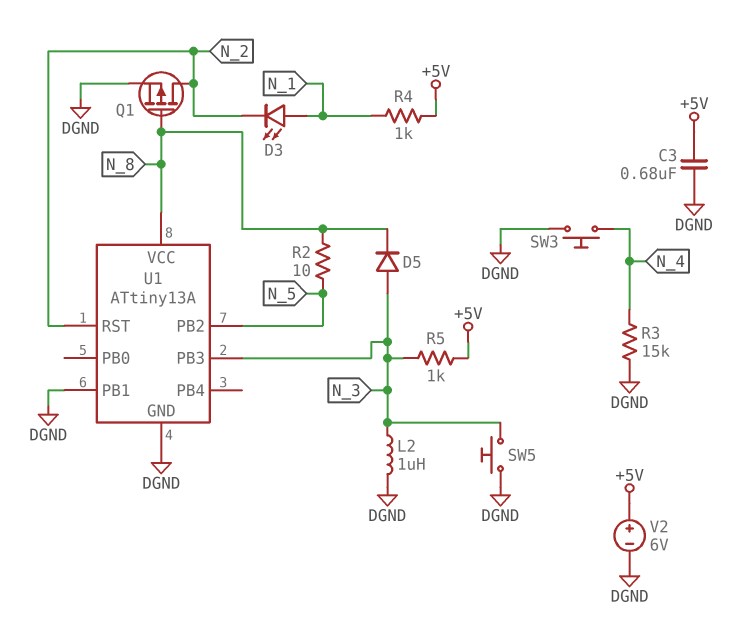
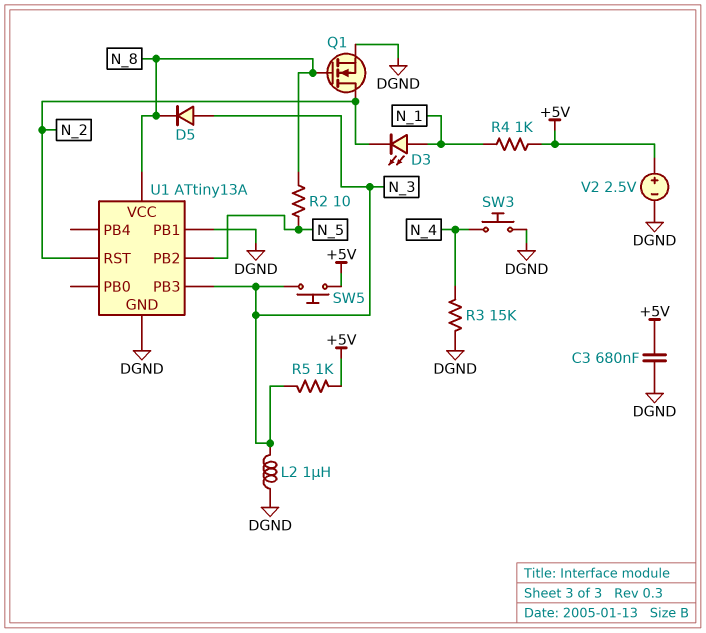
Q1: PMOS (G N_8, D N_2, S DGND) -> NMOS (G N_8, D N_2, S DGND)
SW5: button (DGND, N_3) -> button (+5V, N_3)
V2: 6V (plus +5V, minus DGND) -> 2.5V (plus +5V, minus DGND)

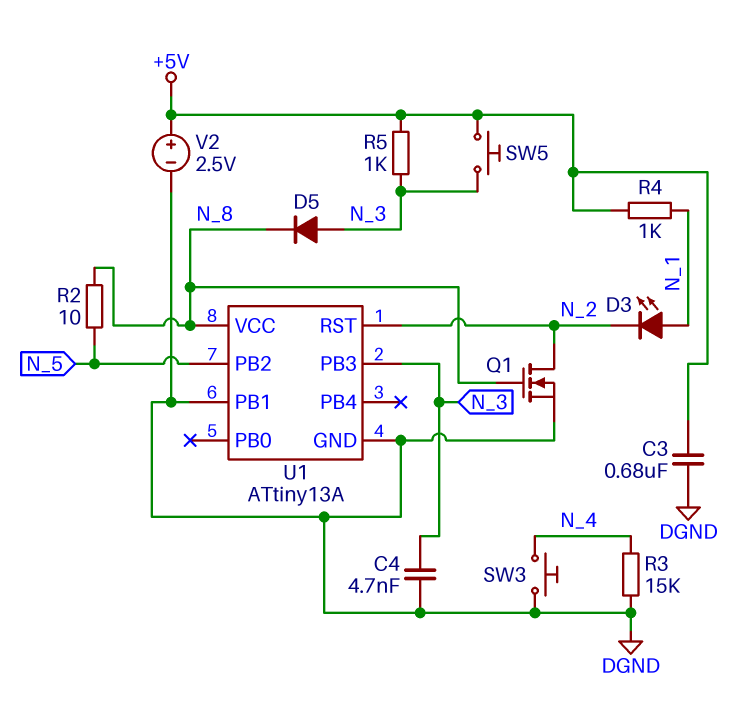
C4: none -> 4.7nF (DGND, N_3)
L2: 1uH (DGND, N_3) -> none

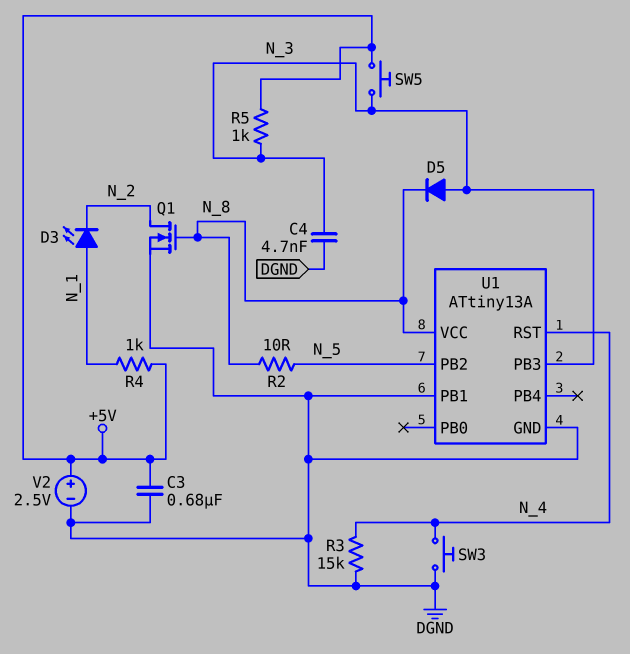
U1 pin RST: N_2 -> N_4

